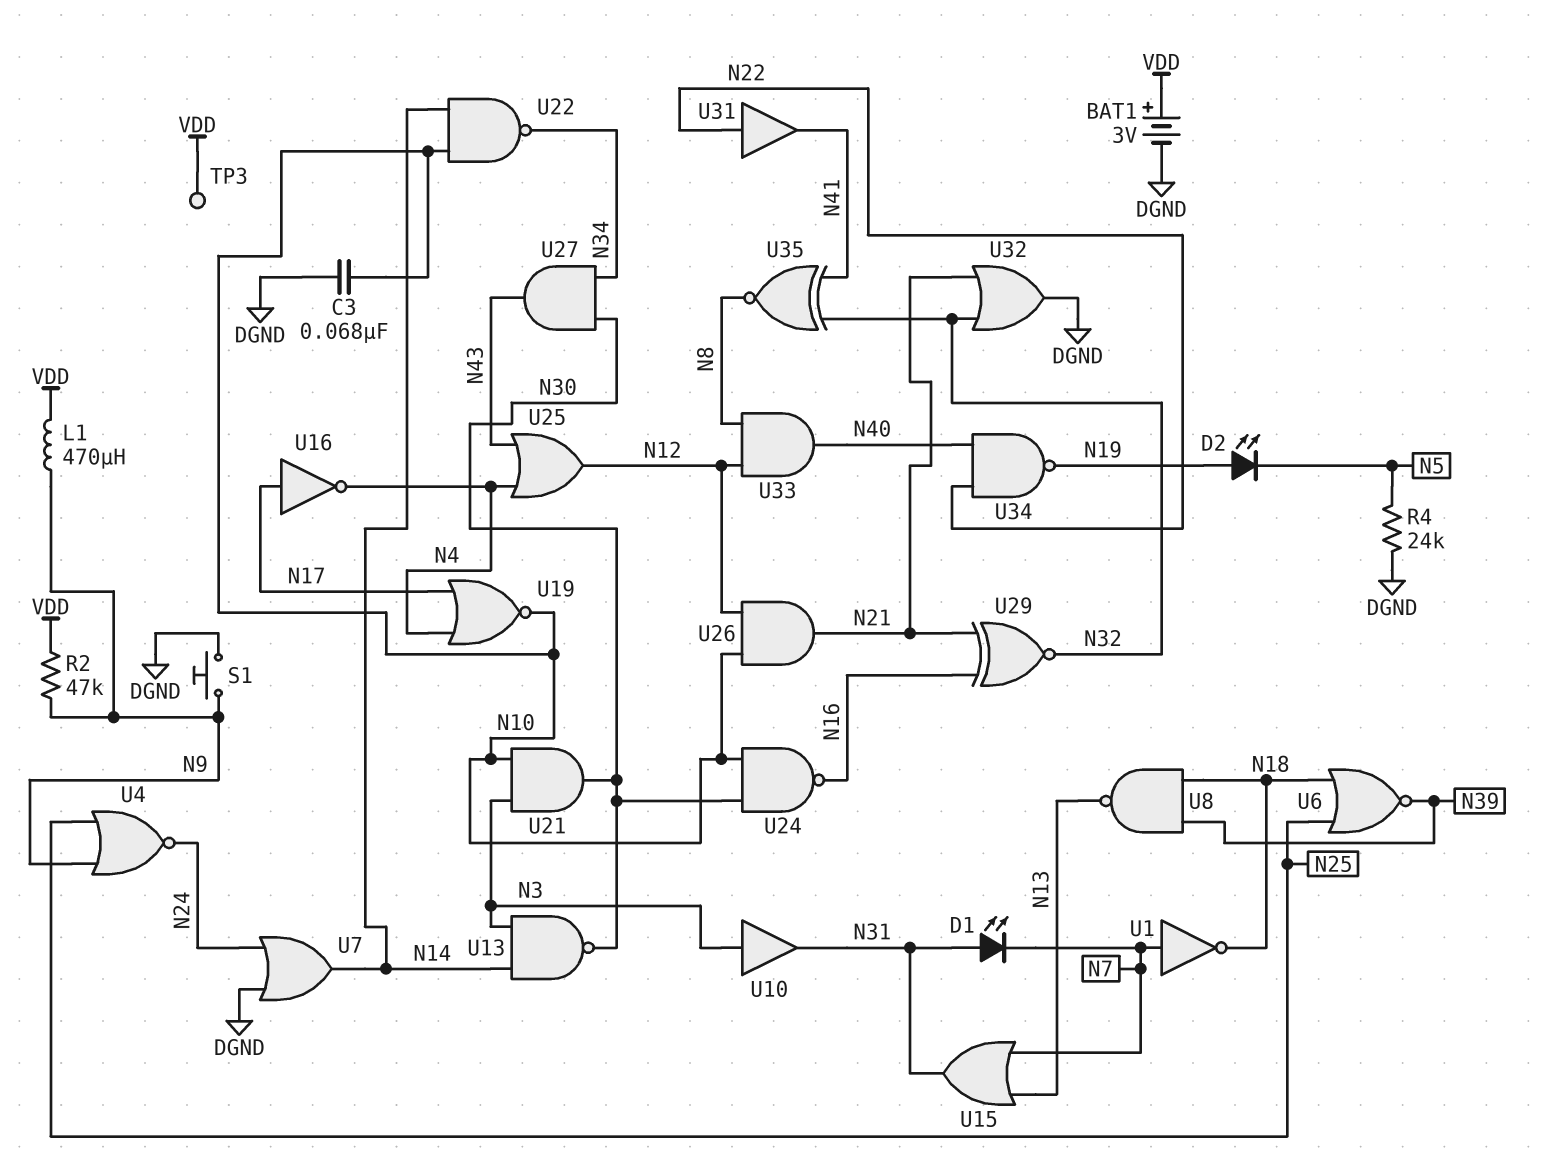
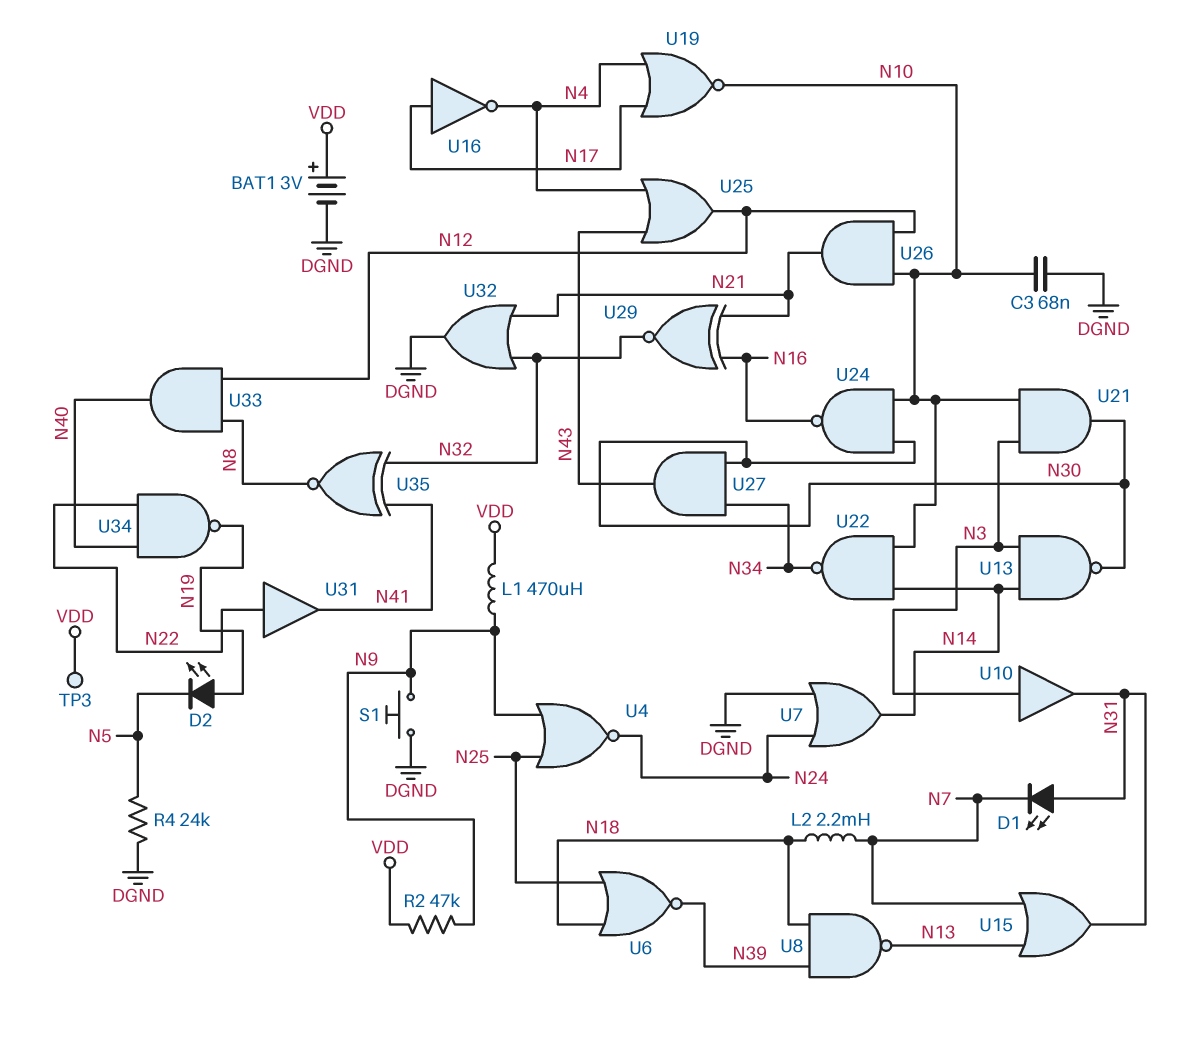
L2: none -> 2.2mH (N7, N18)
U1: NOT (in N7, out N18) -> none

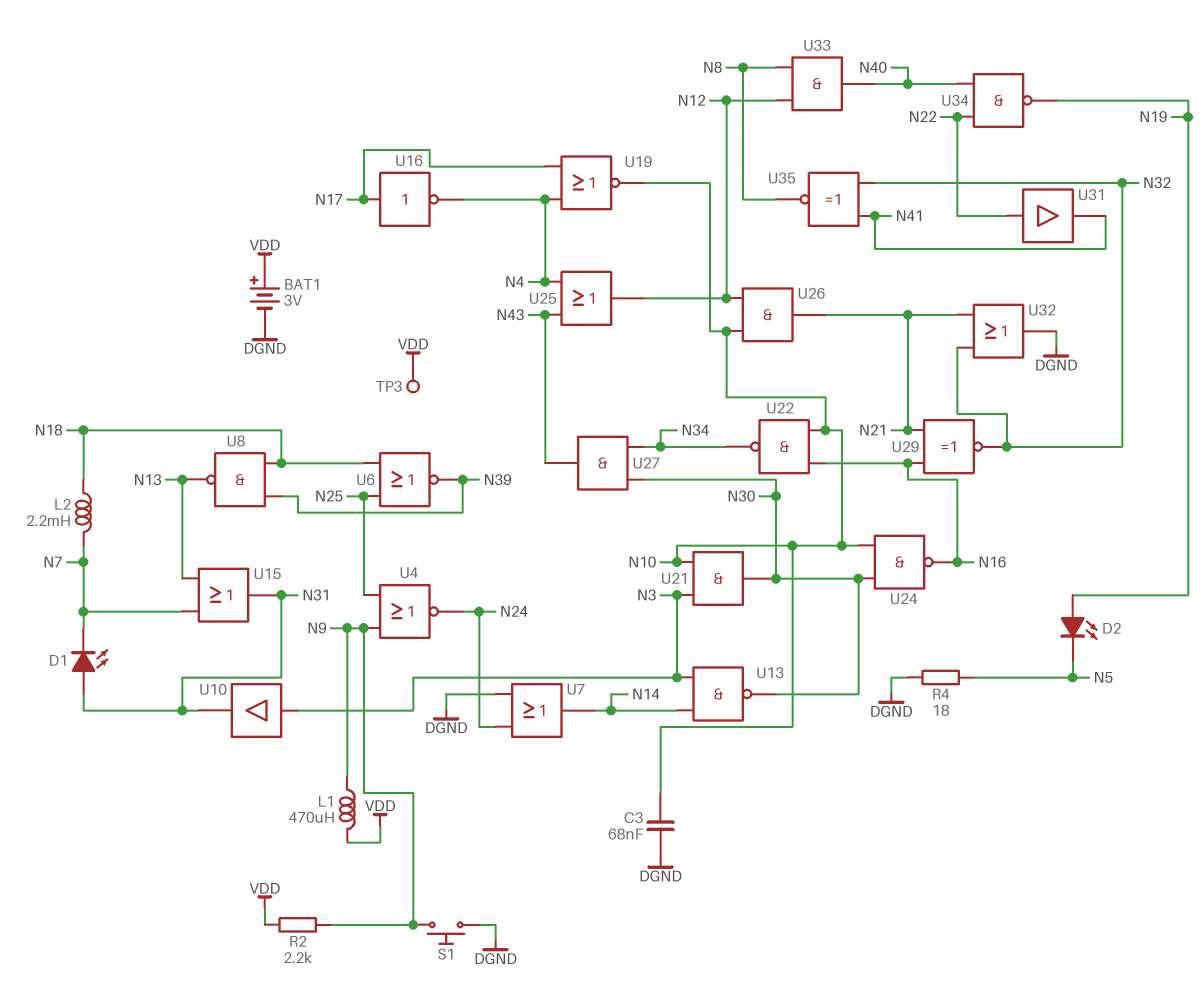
R2: 47k (N9, VDD) -> 2.2k (N9, VDD)
R4: 24k (DGND, N5) -> 18 (DGND, N5)
U22: NAND (in N10, in N14, out N34) -> NAND (in N10, in N16, out N34)

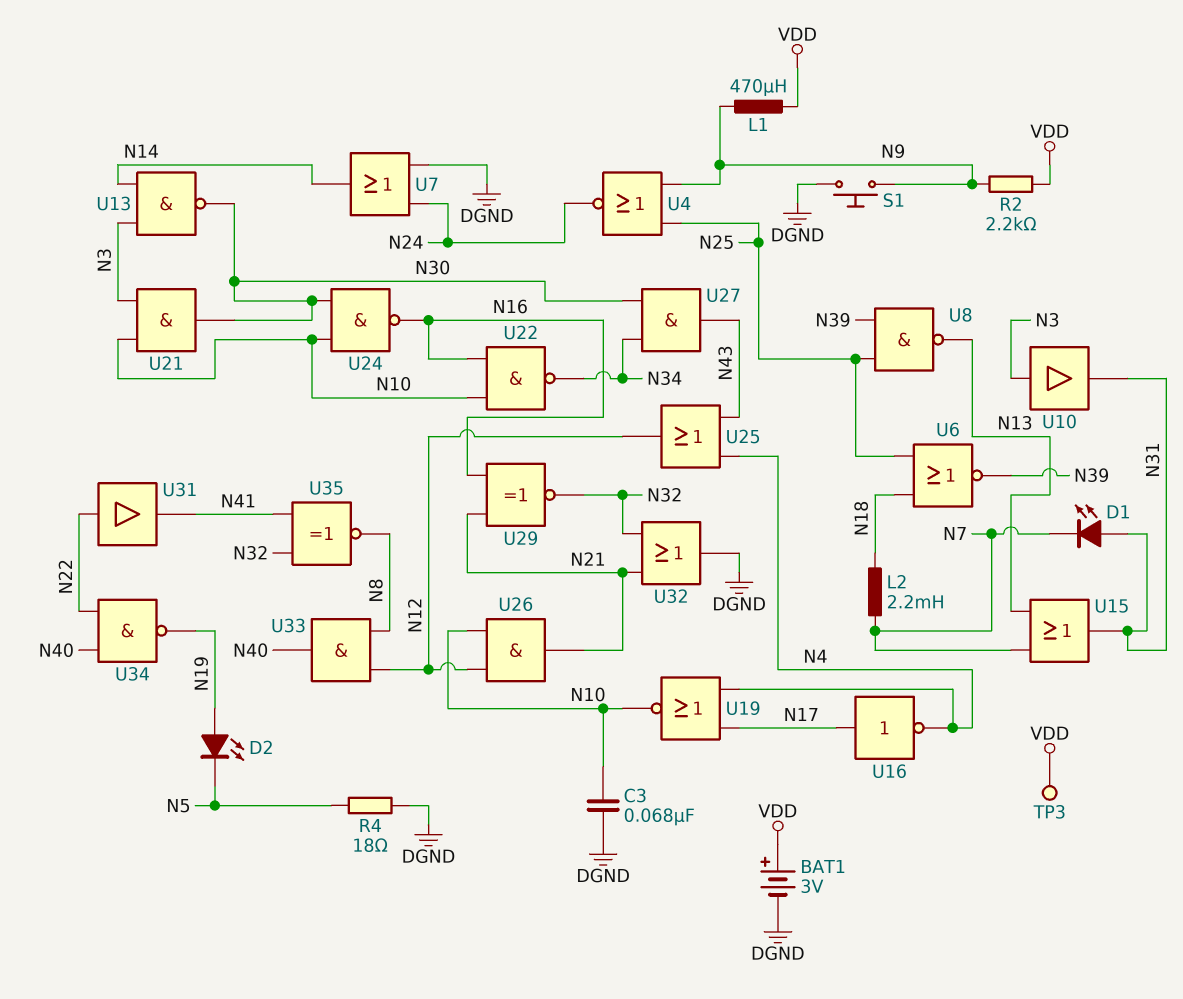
U8: NAND (in N18, in N39, out N13) -> NAND (in N25, in N39, out N13)

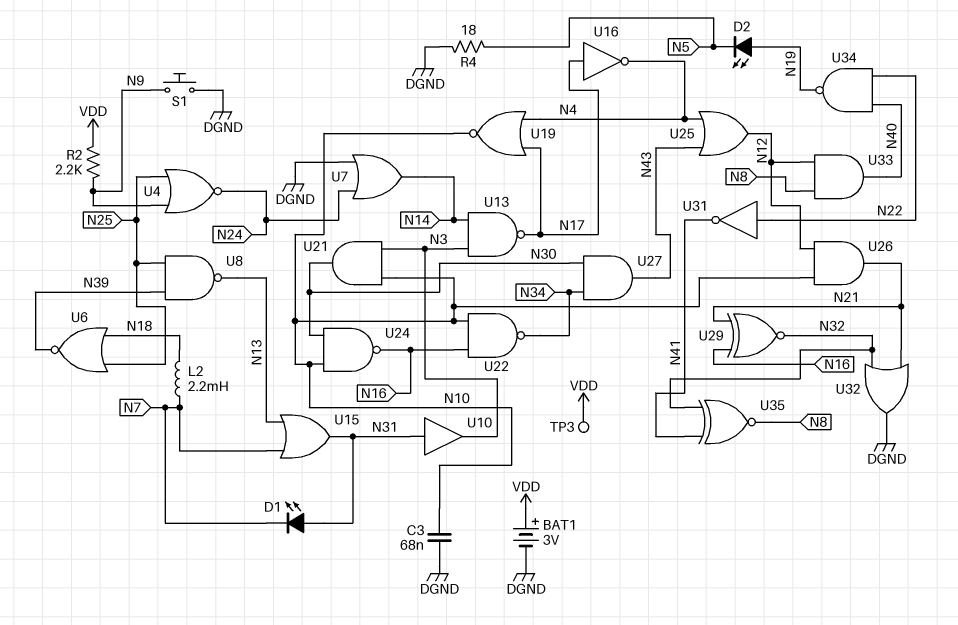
L1: 470uH (N9, VDD) -> none
U10: buffer (in N3, out N31) -> buffer (in N31, out N3)
U13: NAND (in N3, in N14, out N30) -> NAND (in N3, in N14, out N17)
U31: buffer (in N22, out N41) -> NOT (in N22, out N41)

